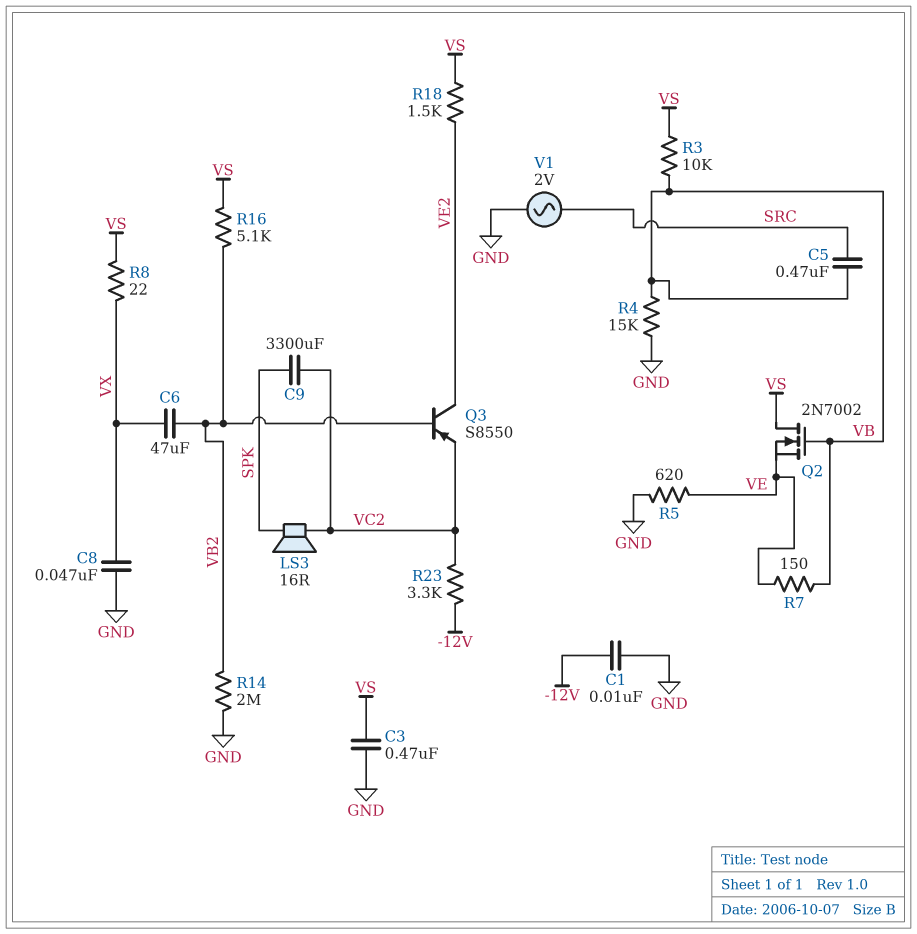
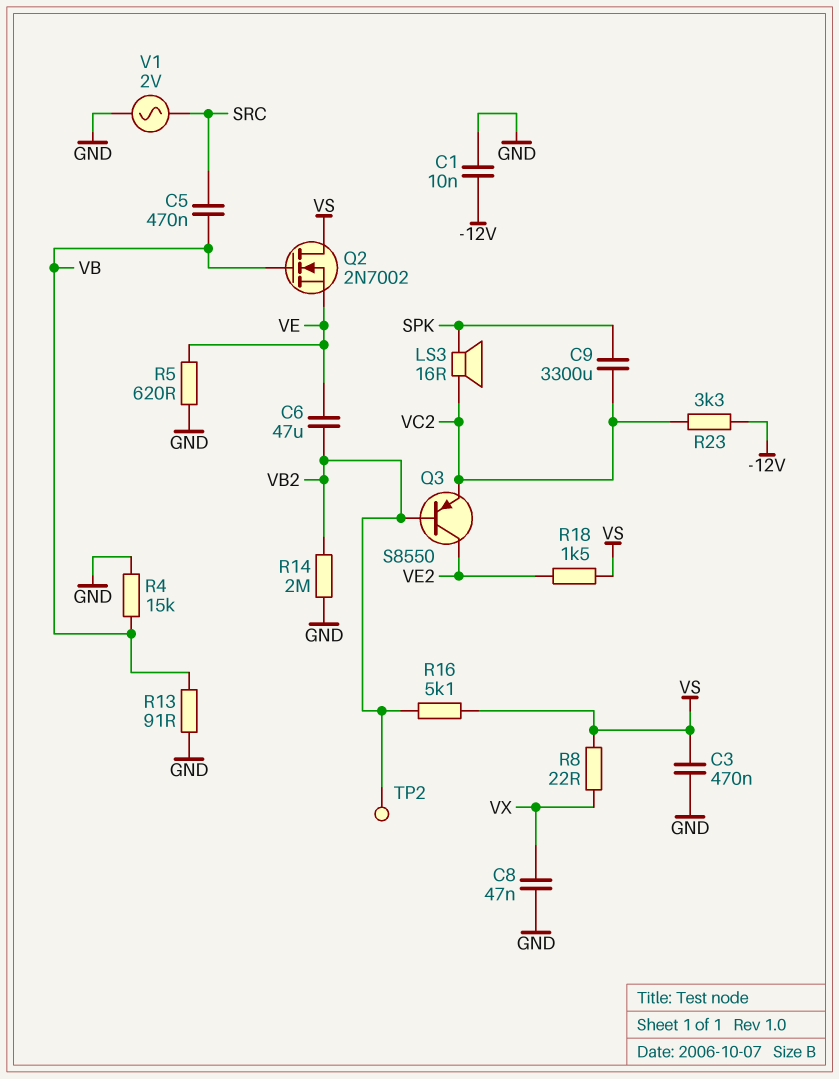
C6: 47uF (VB2, VX) -> 47uF (VB2, VE)
R3: 10k (VB, VS) -> none
R7: 150 (VB, VE) -> none
R13: none -> 91 (GND, VB)
TP2: none -> test point (VB2)

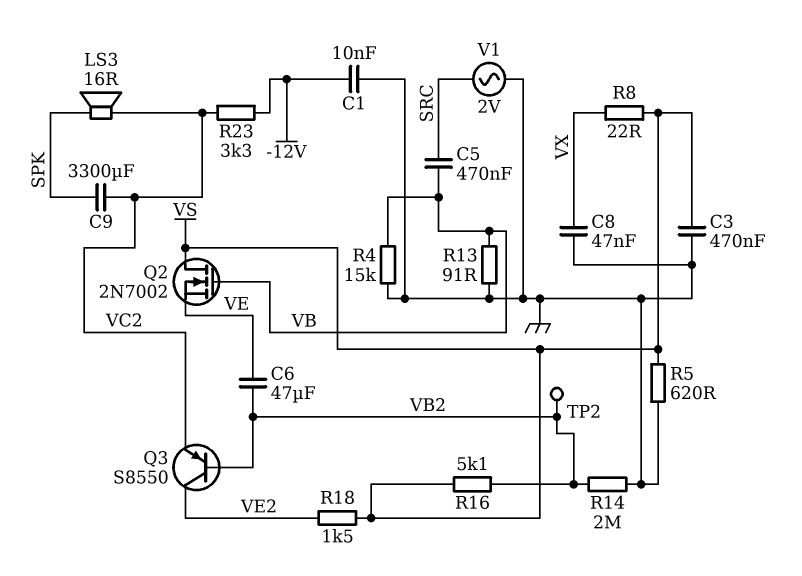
R5: 620 (GND, VE) -> 620 (GND, VS)

